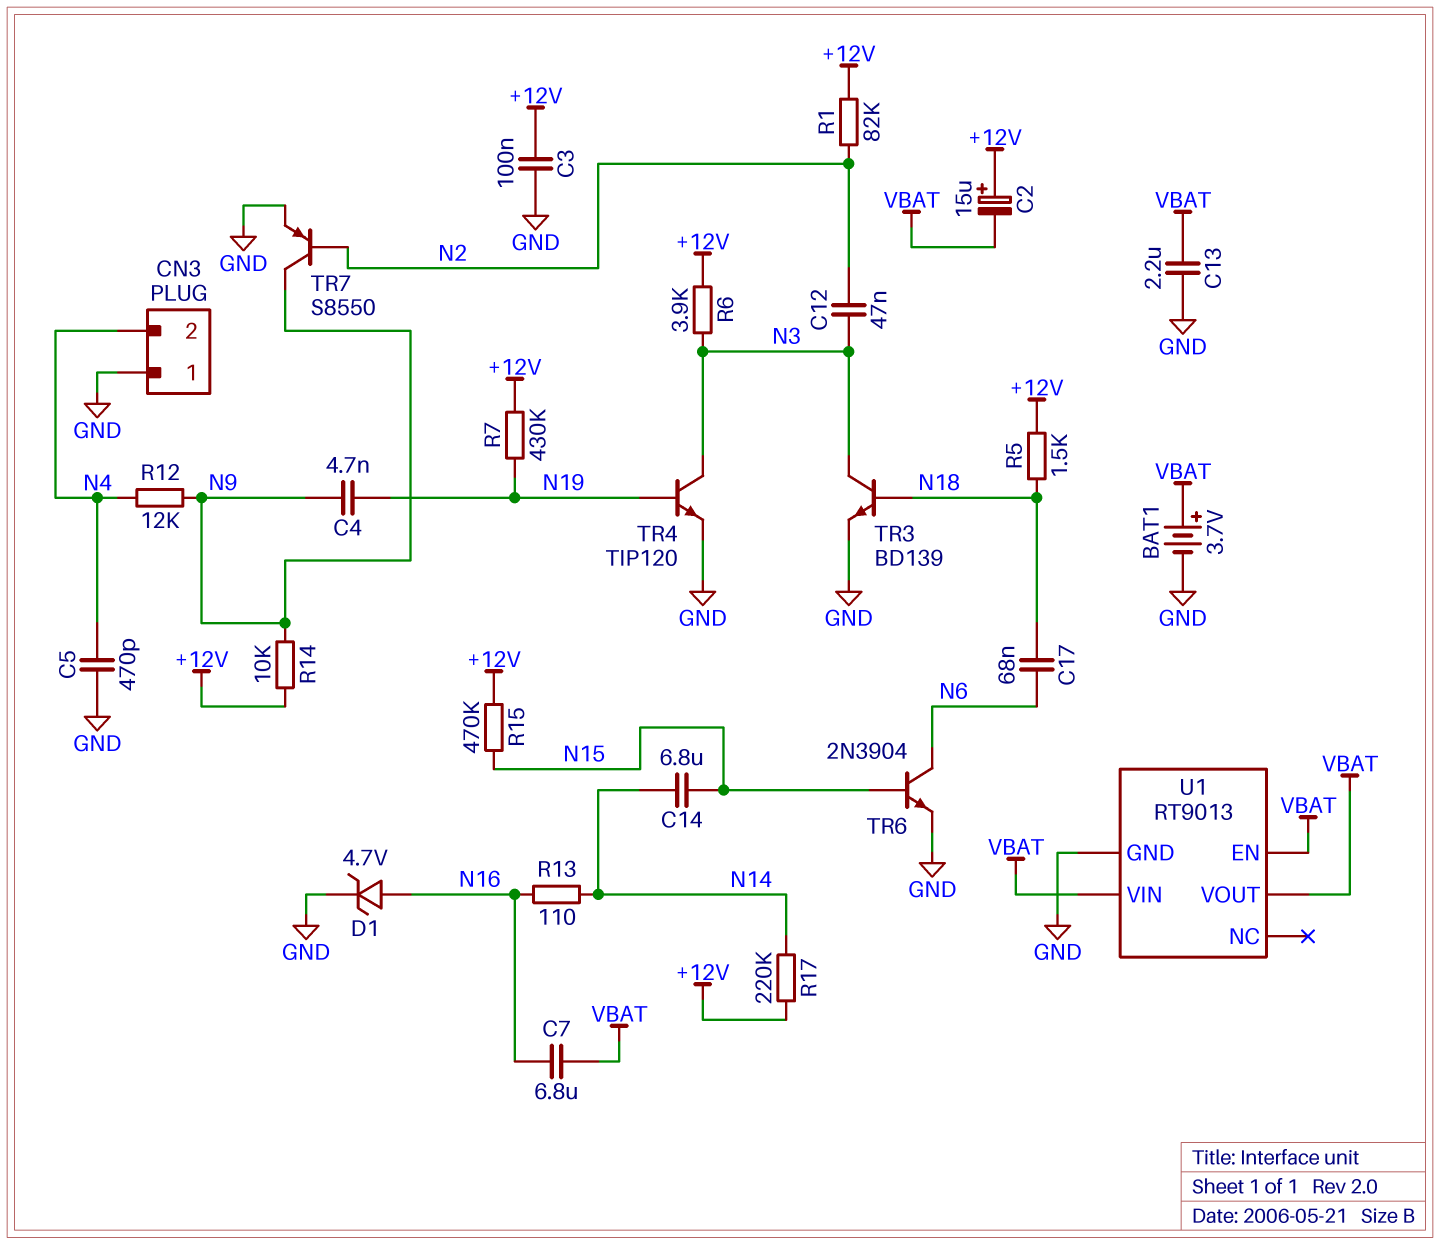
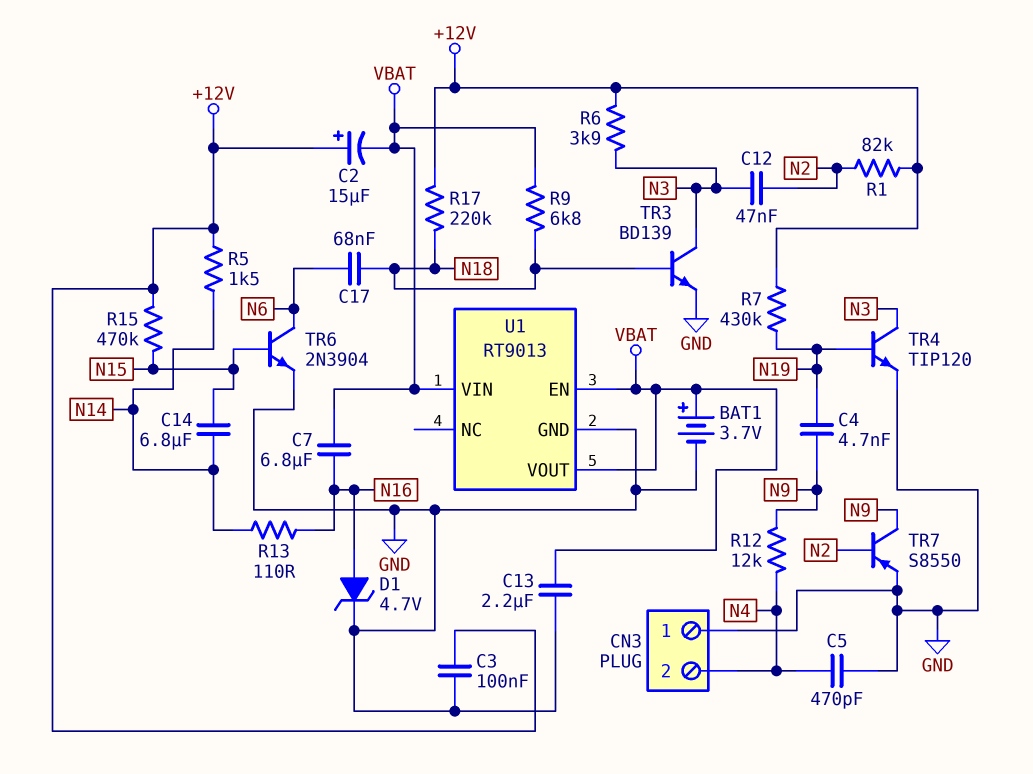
R5: 1.5k (+12V, N18) -> 1.5k (+12V, N14)
R9: none -> 6.8k (N18, VBAT)
R14: 10k (+12V, N9) -> none
R17: 220k (+12V, N14) -> 220k (+12V, N18)

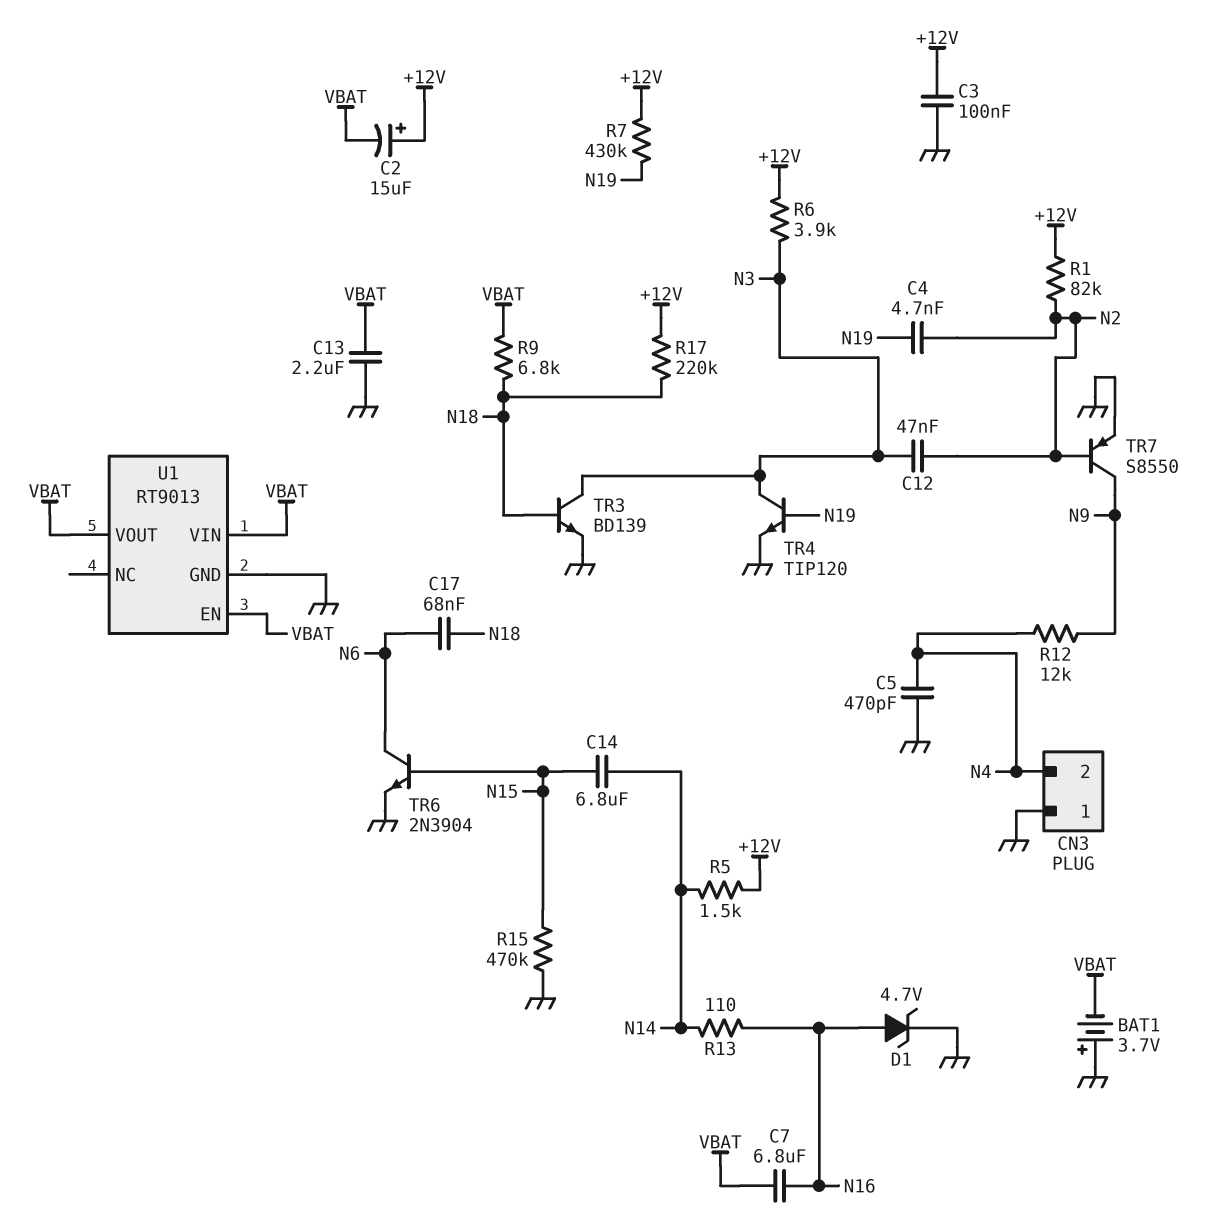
BAT1: 3.7V (plus VBAT, minus GND) -> 3.7V (plus GND, minus VBAT)
C4: 4.7nF (N9, N19) -> 4.7nF (N2, N19)
R15: 470k (+12V, N15) -> 470k (GND, N15)

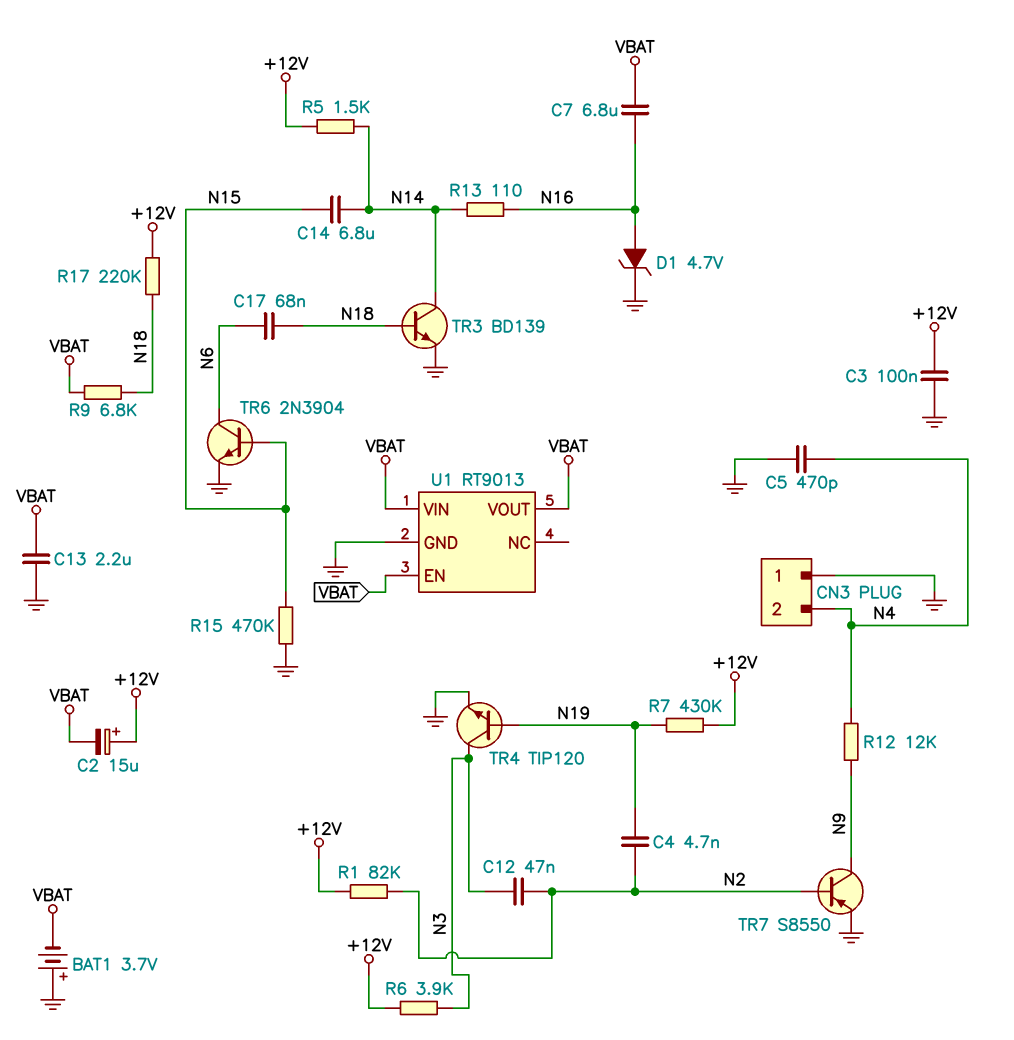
TR3: NPN BD139 (B N18, C N3, E GND) -> NPN BD139 (B N18, C N14, E GND)

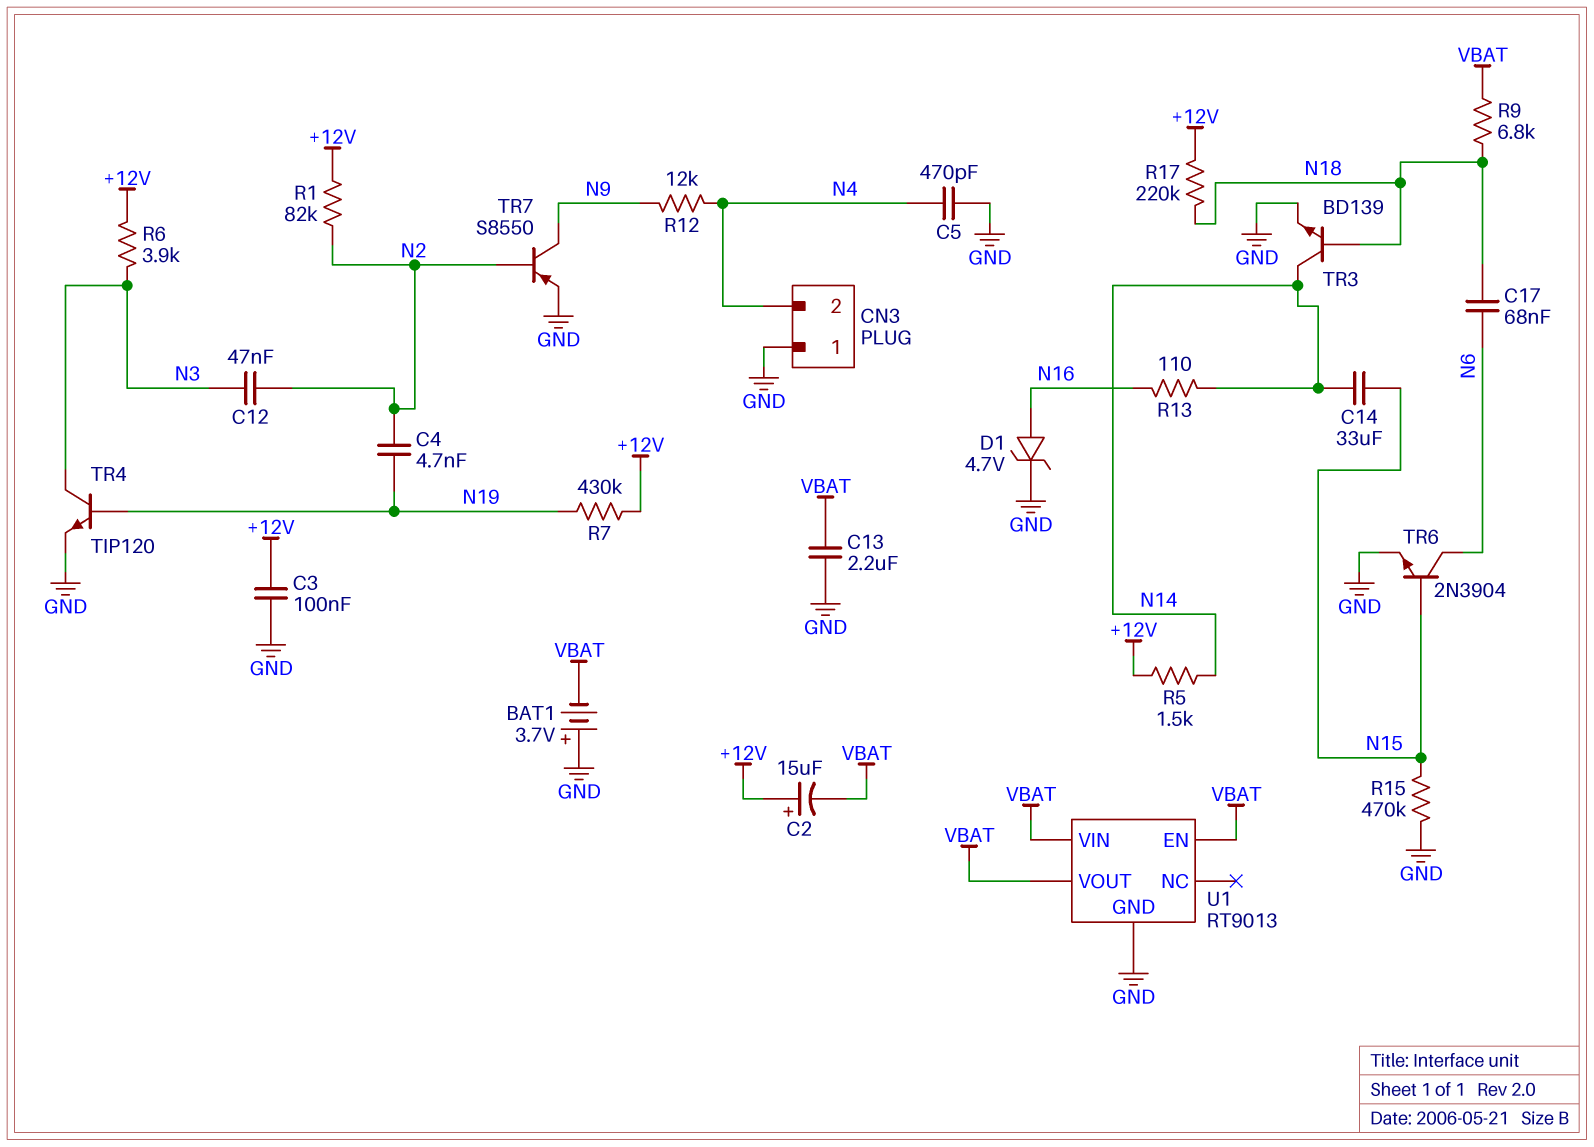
C7: 6.8uF (N16, VBAT) -> none
C14: 6.8uF (N14, N15) -> 33uF (N14, N15)

